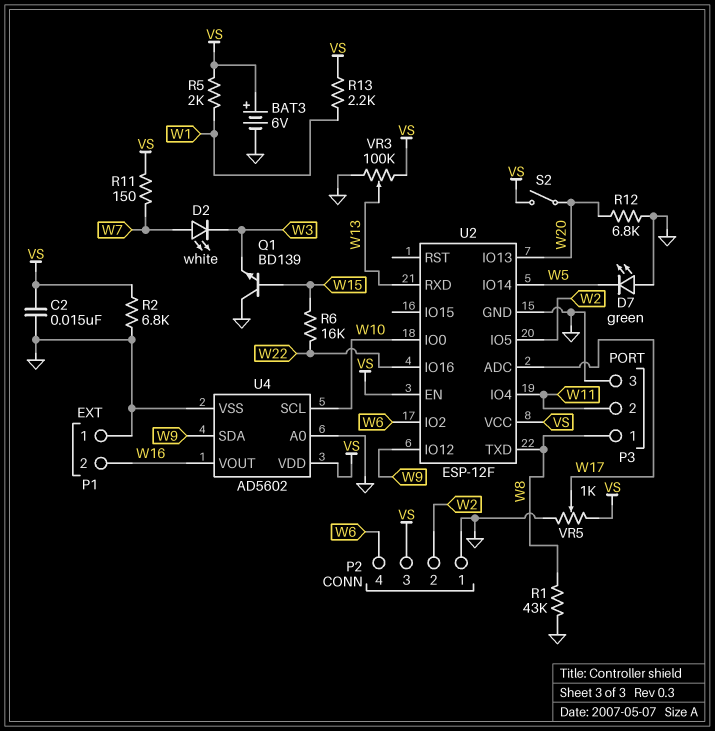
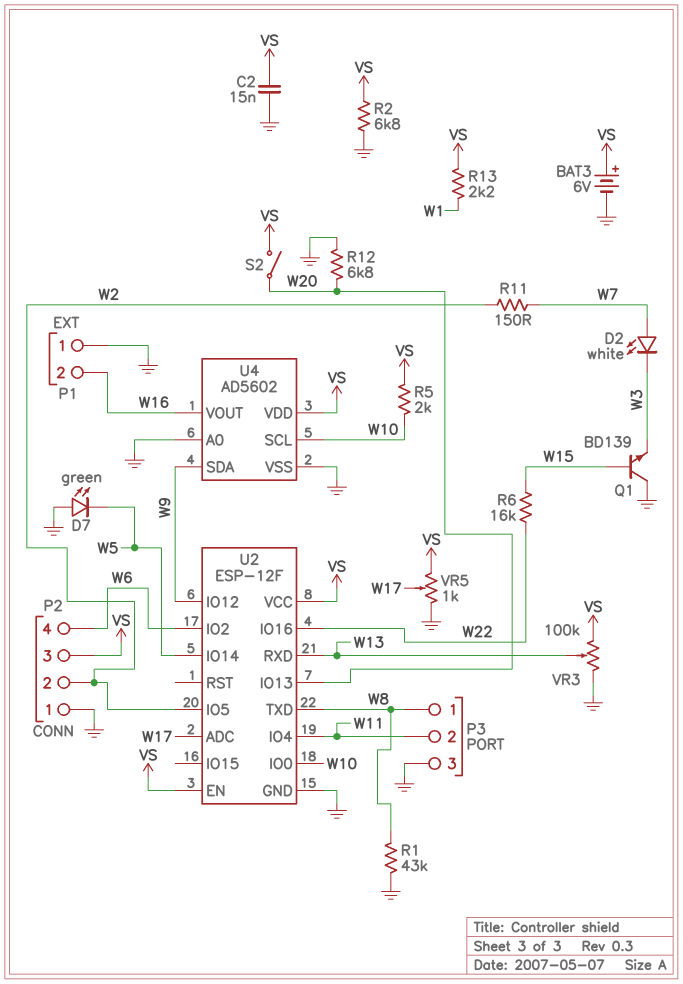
R5: 2k (VS, W1) -> 2k (VS, W10)
R11: 150 (VS, W7) -> 150 (W2, W7)

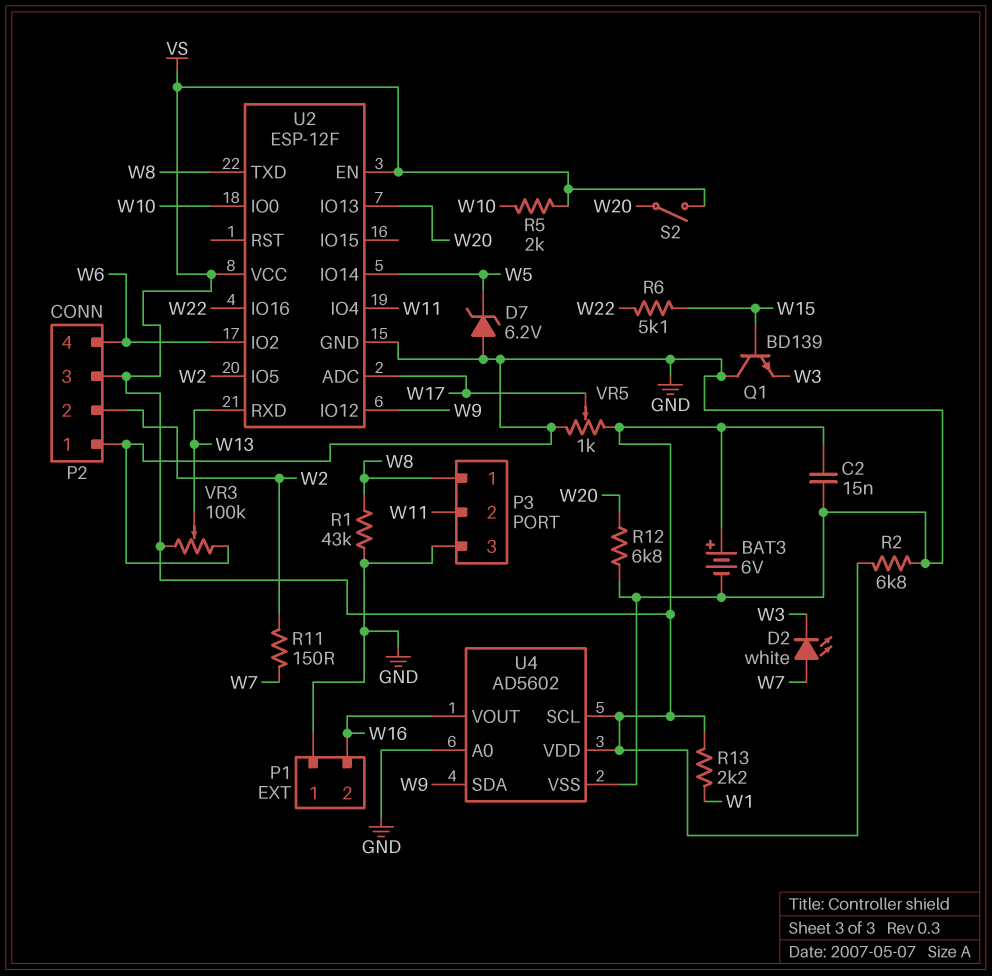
D7: LED green (A GND, K W5) -> zener 6.2V (A GND, K W5)
R6: 16k (W15, W22) -> 5.1k (W15, W22)
U4 pin SCL: W10 -> VS

